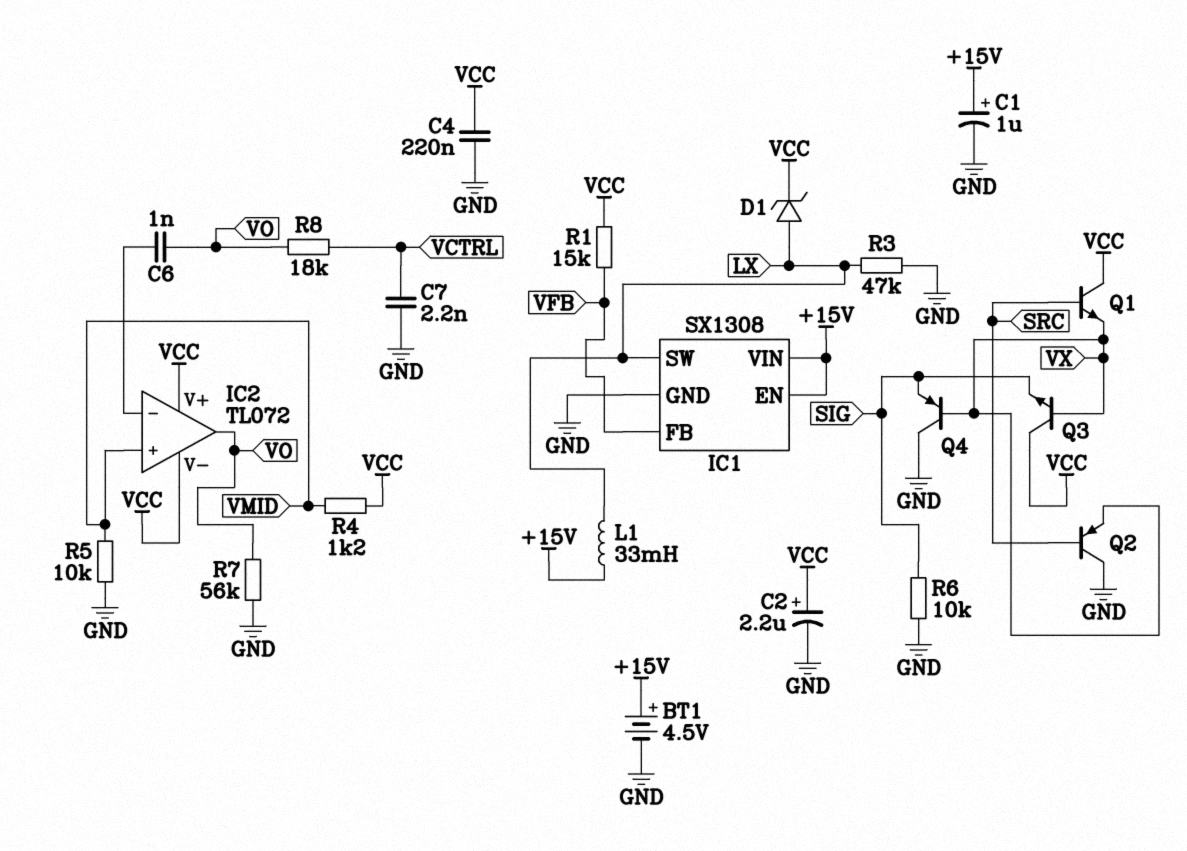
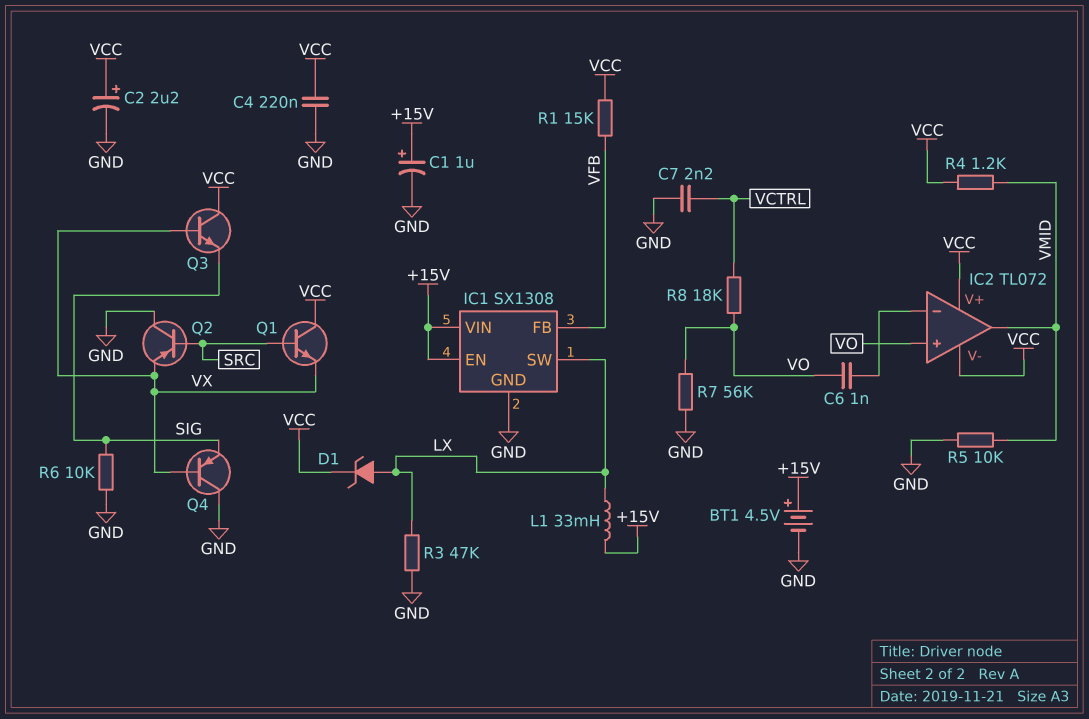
IC2 pin in+: VMID -> VO
IC2 pin out: VO -> VMID

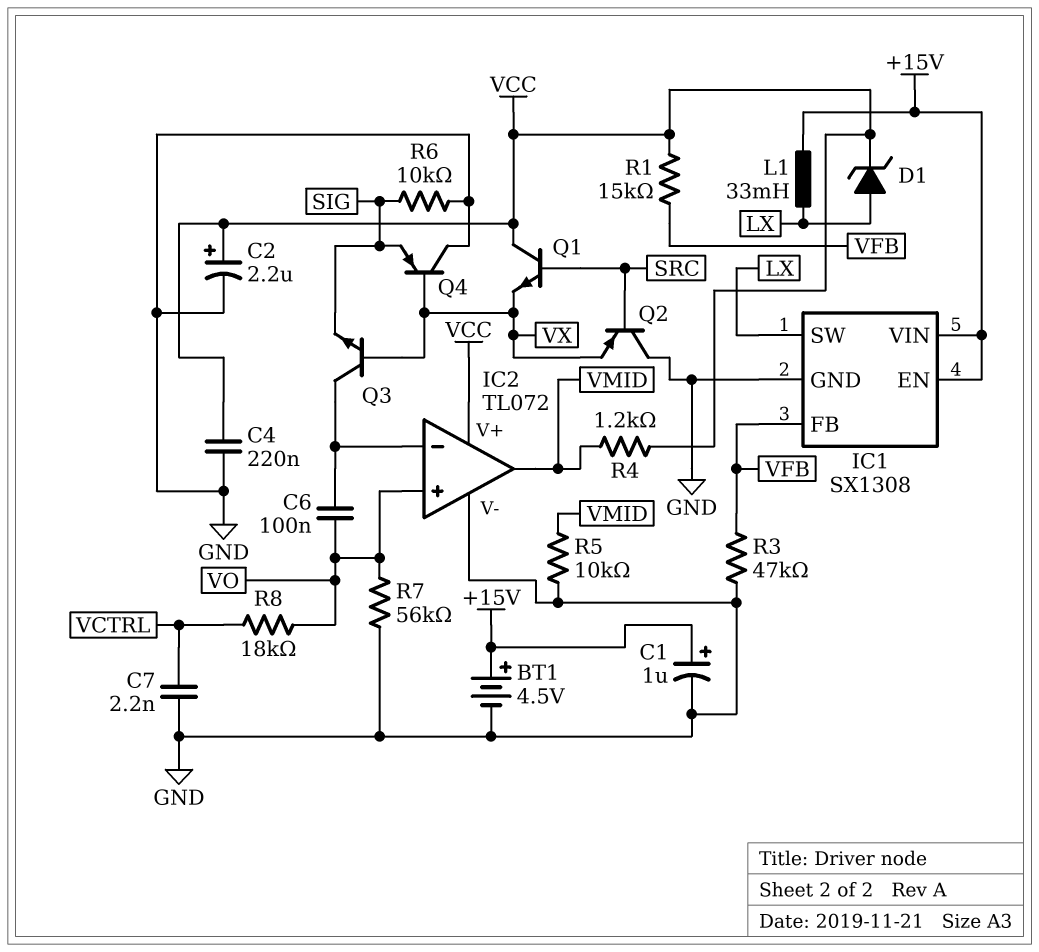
C6: 1nF (IC2/in-, VO) -> 100nF (IC2/in-, VO)
IC2 pin V-: VCC -> GND
Q3: NPN (B VX, C VCC, E SIG) -> NPN (B VX, C IC2/in-, E SIG)
R3: 47k (GND, LX) -> 47k (GND, VFB)

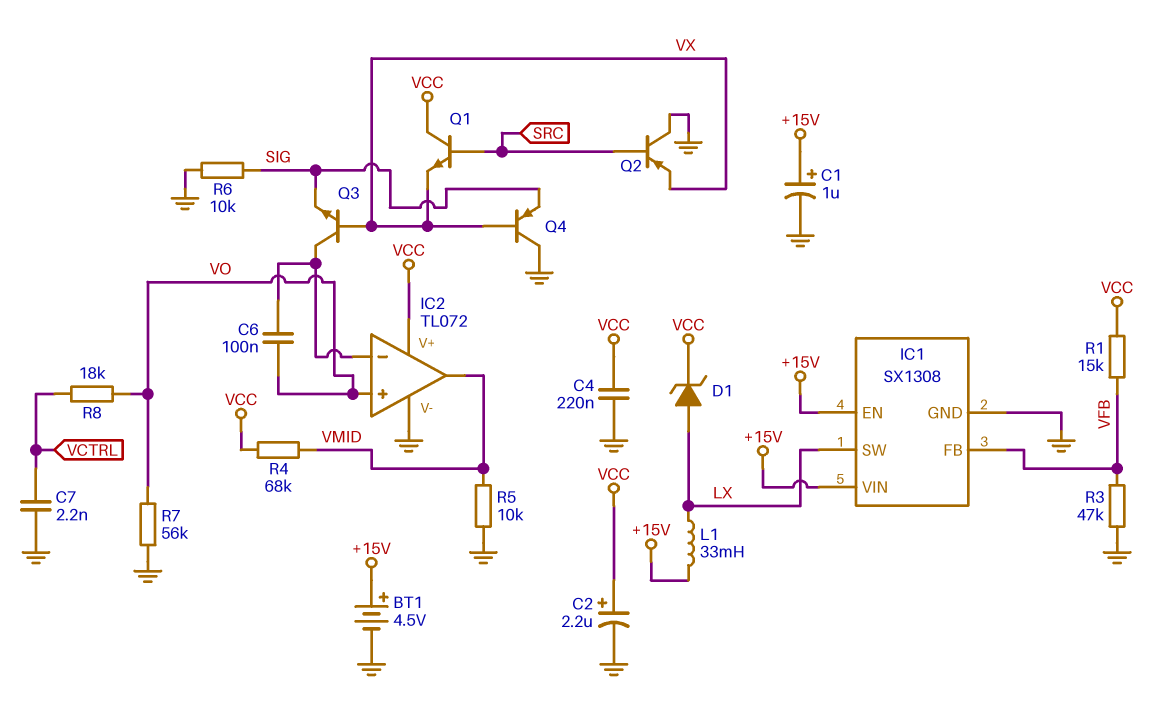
R4: 1.2k (VCC, VMID) -> 68k (VCC, VMID)

